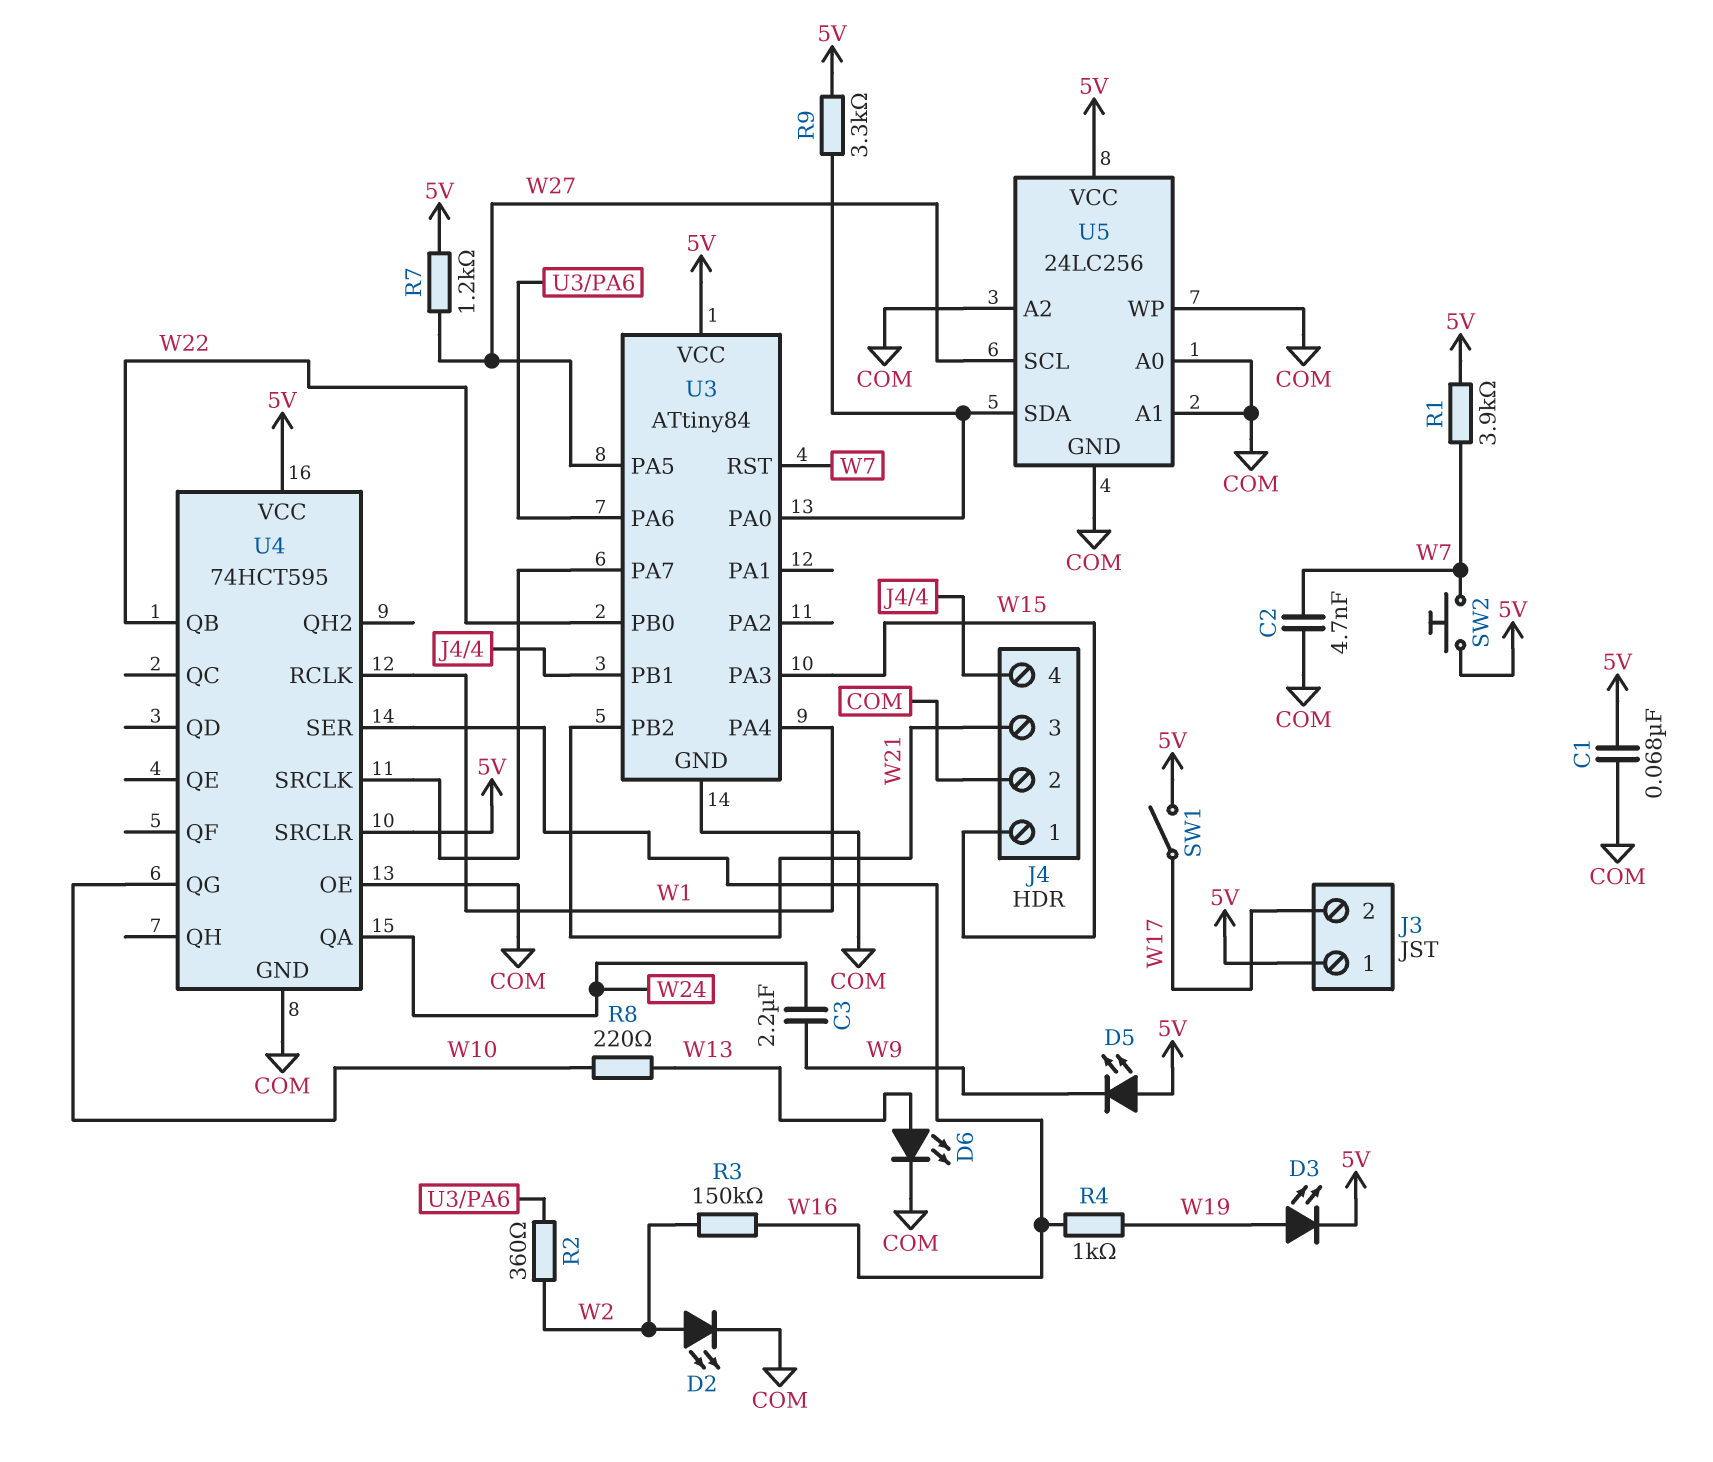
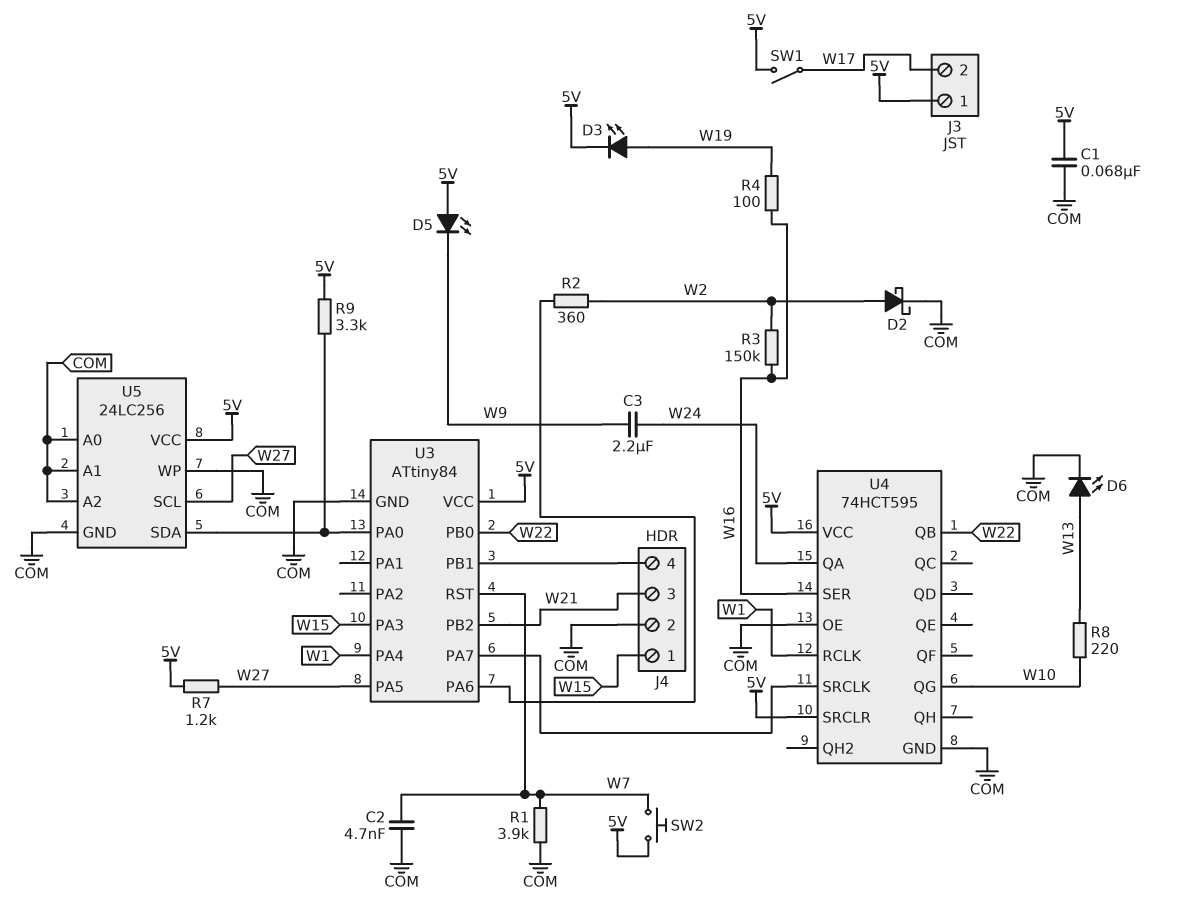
D2: LED (A W2, K COM) -> schottky (A W2, K COM)
R1: 3.9k (5V, W7) -> 3.9k (COM, W7)
R4: 1k (W16, W19) -> 100 (W16, W19)

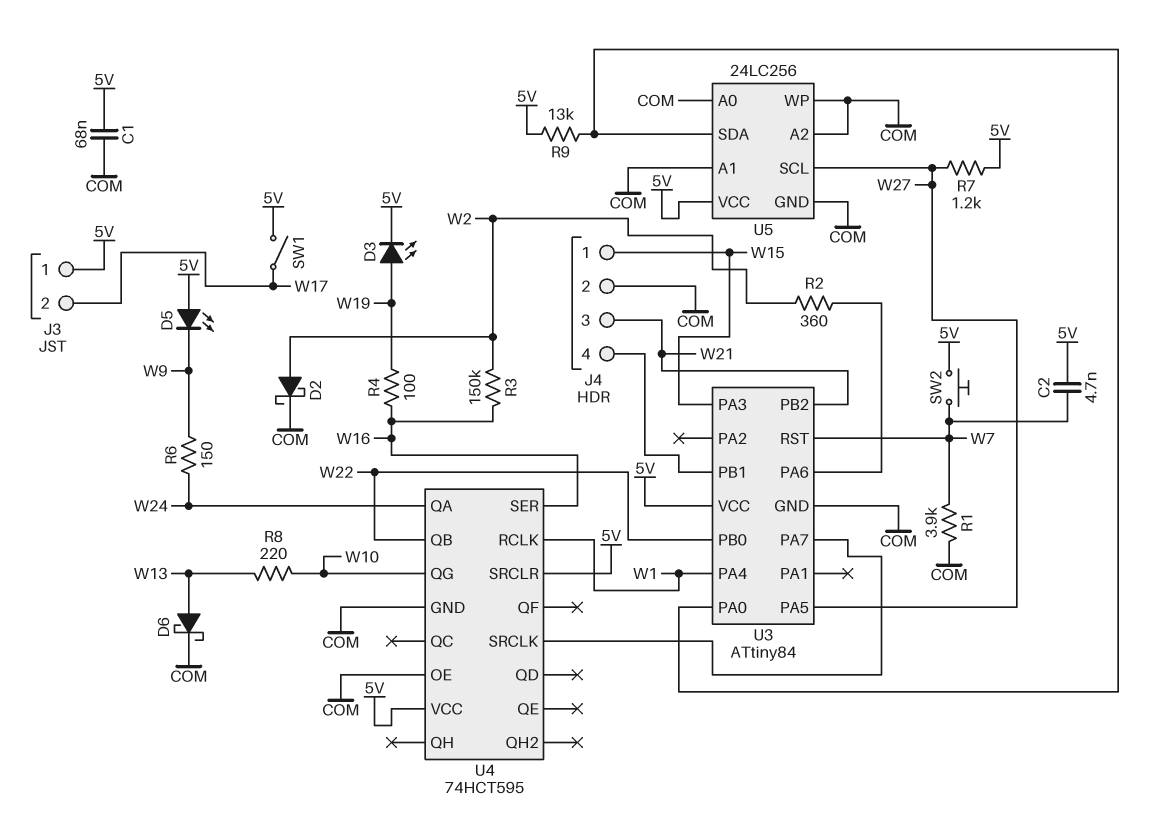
C2: 4.7nF (COM, W7) -> 4.7nF (5V, W7)
C3: 2.2uF (W9, W24) -> none
D6: LED (A W13, K COM) -> schottky (A W13, K COM)
R6: none -> 150 (W9, W24)
R9: 3.3k (5V, U3/PA0) -> 13k (5V, U3/PA0)

